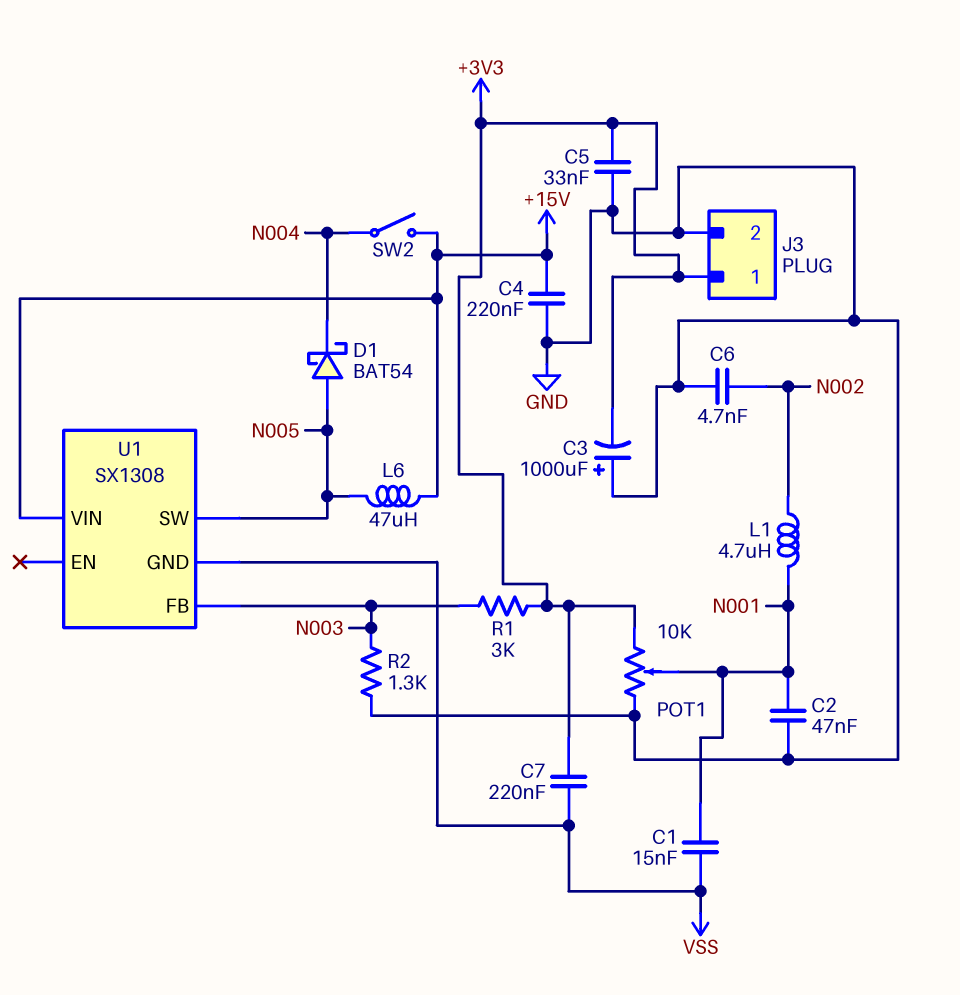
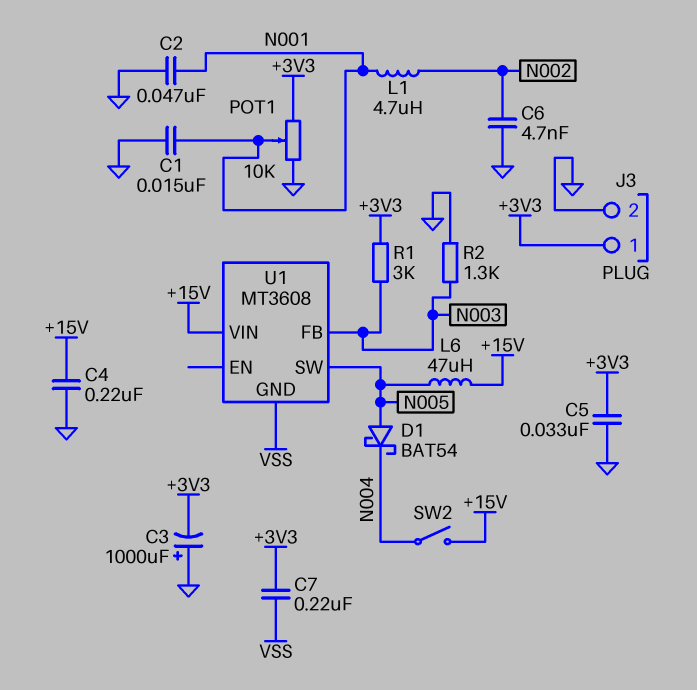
C1: 15nF (N001, VSS) -> 15nF (GND, N001)
U1: SX1308 -> MT3608

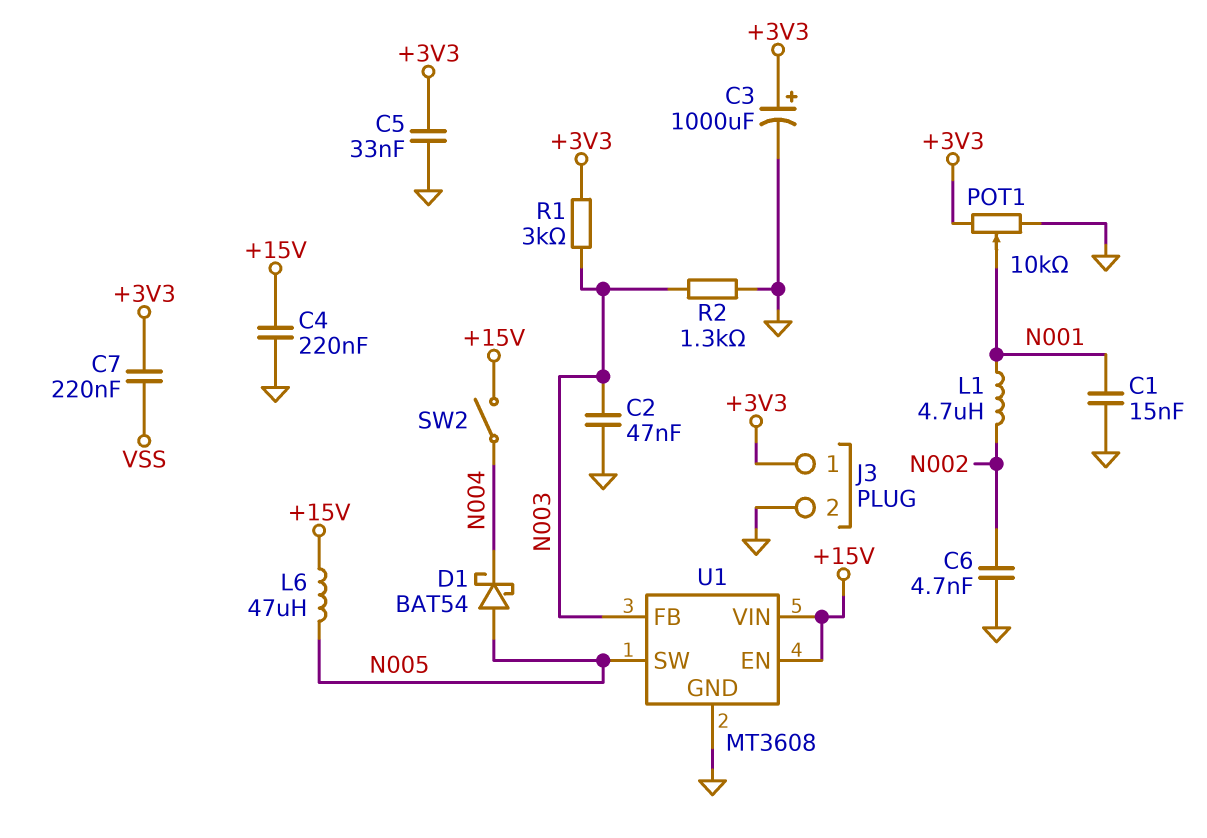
C2: 47nF (GND, N001) -> 47nF (GND, N003)
C3: 1000uF (plus GND, minus +3V3) -> 1000uF (plus +3V3, minus GND)
U1 pin EN: none -> +15V
U1 pin GND: VSS -> GND

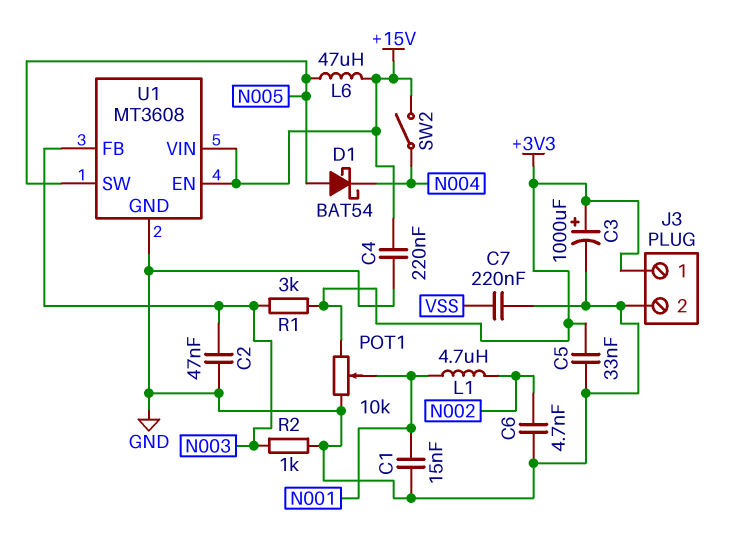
C7: 220nF (+3V3, VSS) -> 220nF (GND, VSS)
R2: 1.3k (GND, N003) -> 1k (GND, N003)

